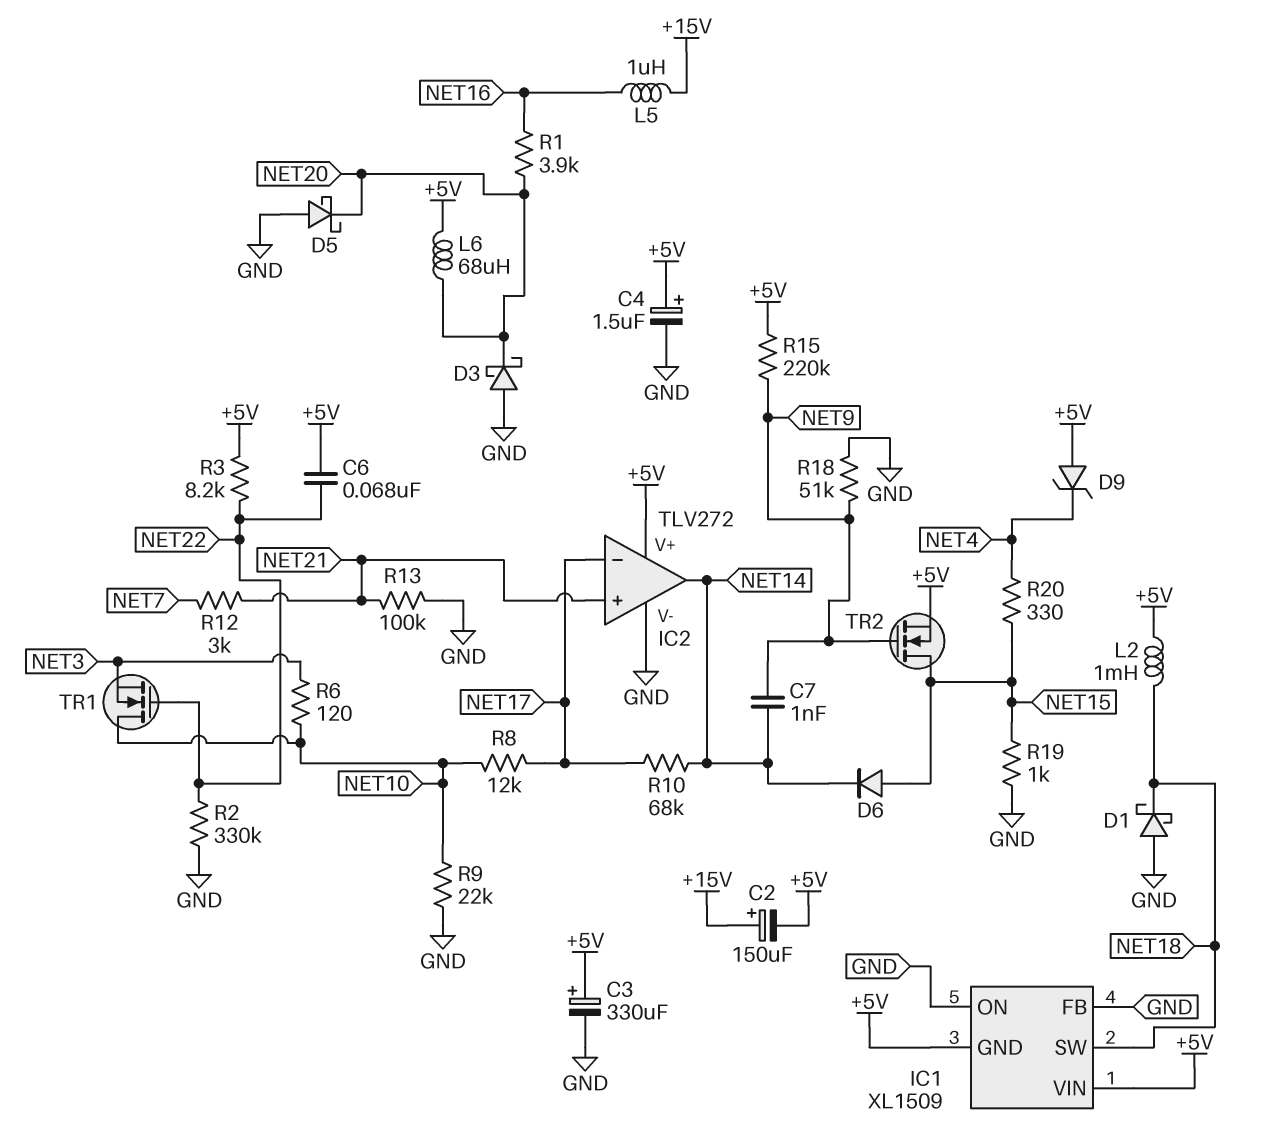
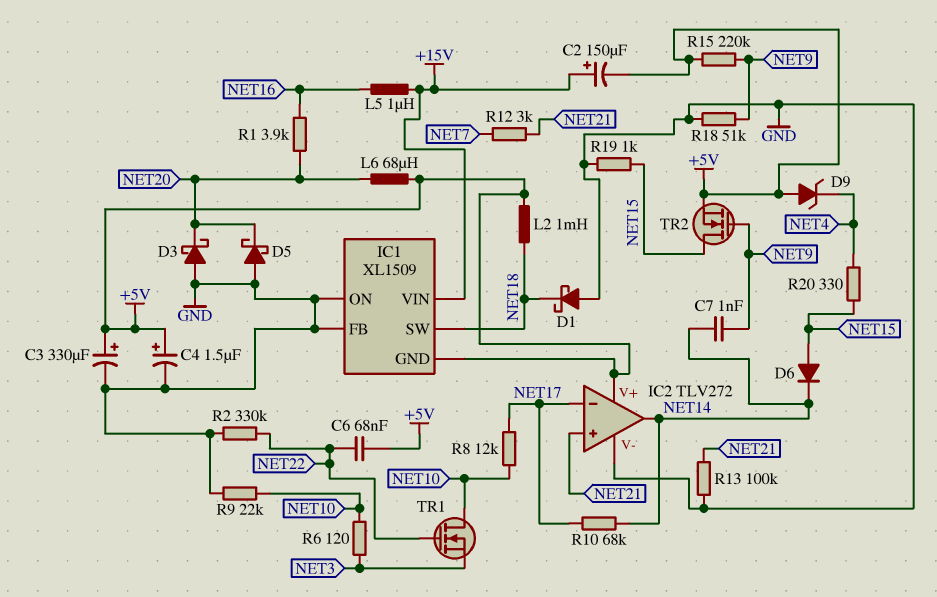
IC1 pin VIN: +5V -> +15V
R3: 8.2k (+5V, NET22) -> none

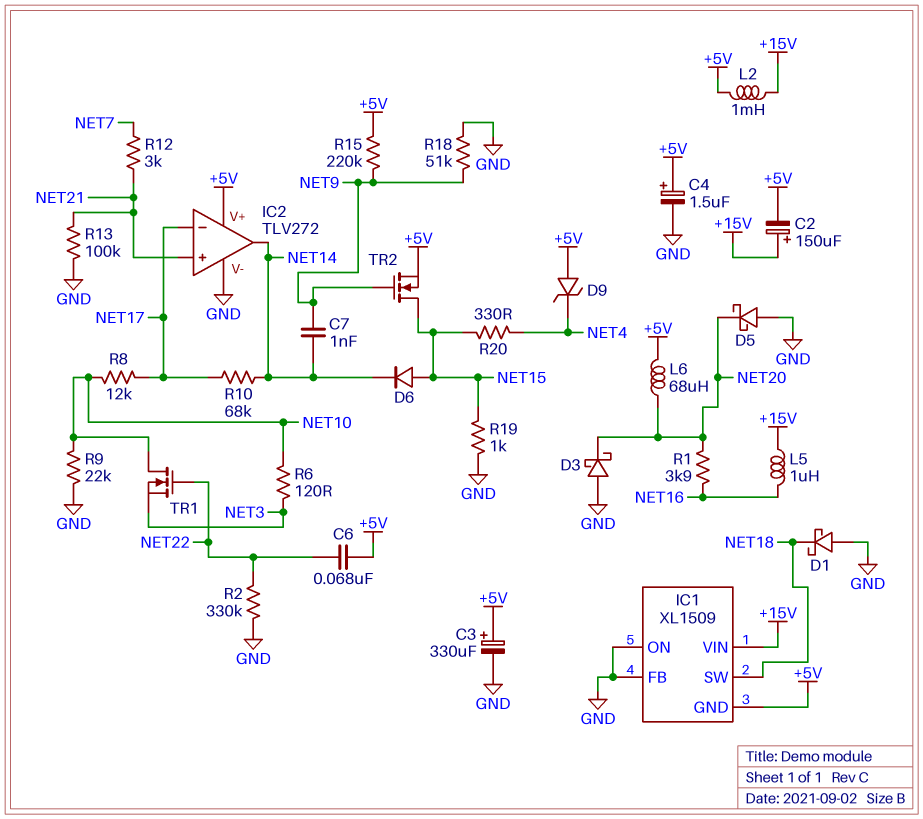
L2: 1mH (+5V, NET18) -> 1mH (+5V, +15V)

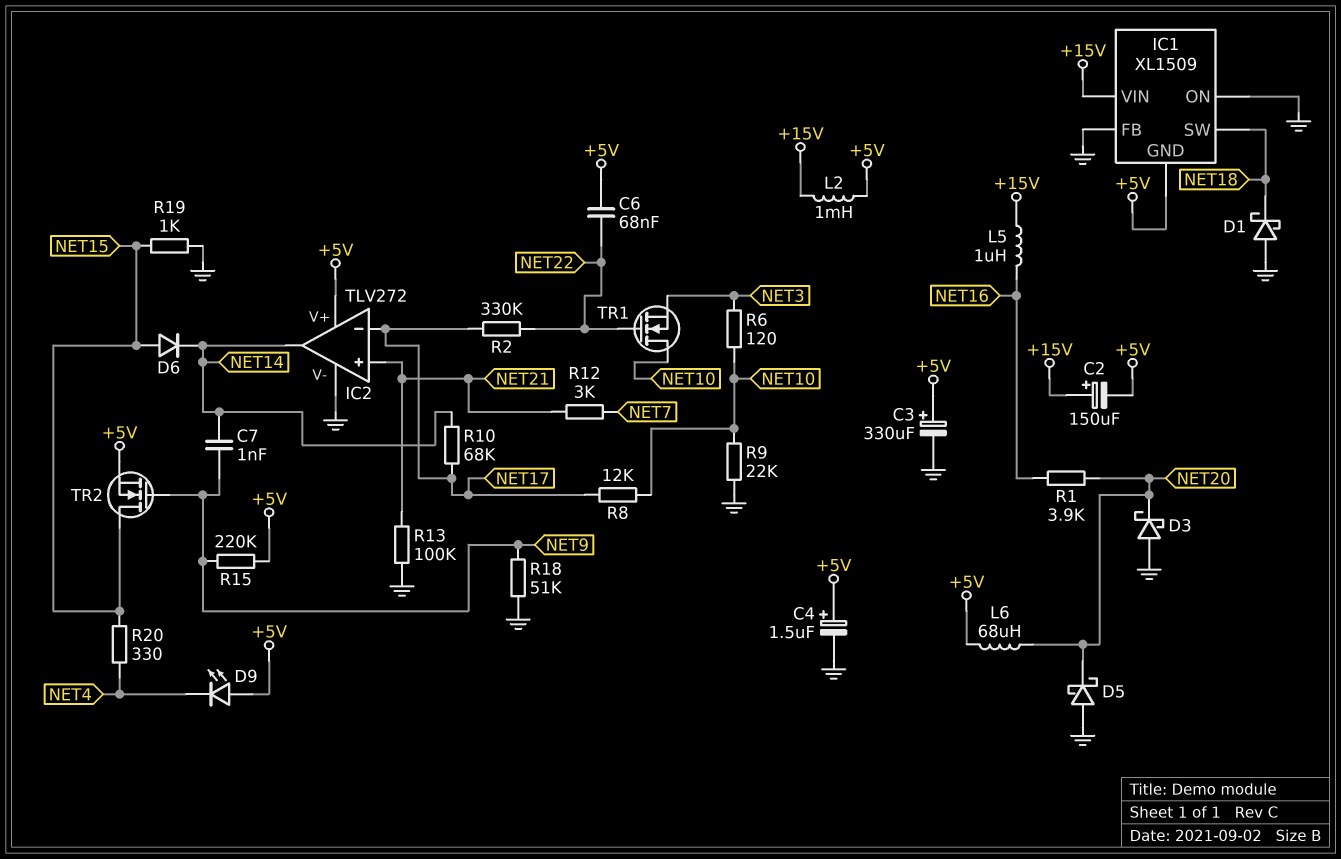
D9: zener (A +5V, K NET4) -> LED (A +5V, K NET4)
R2: 330k (GND, NET22) -> 330k (NET17, NET22)

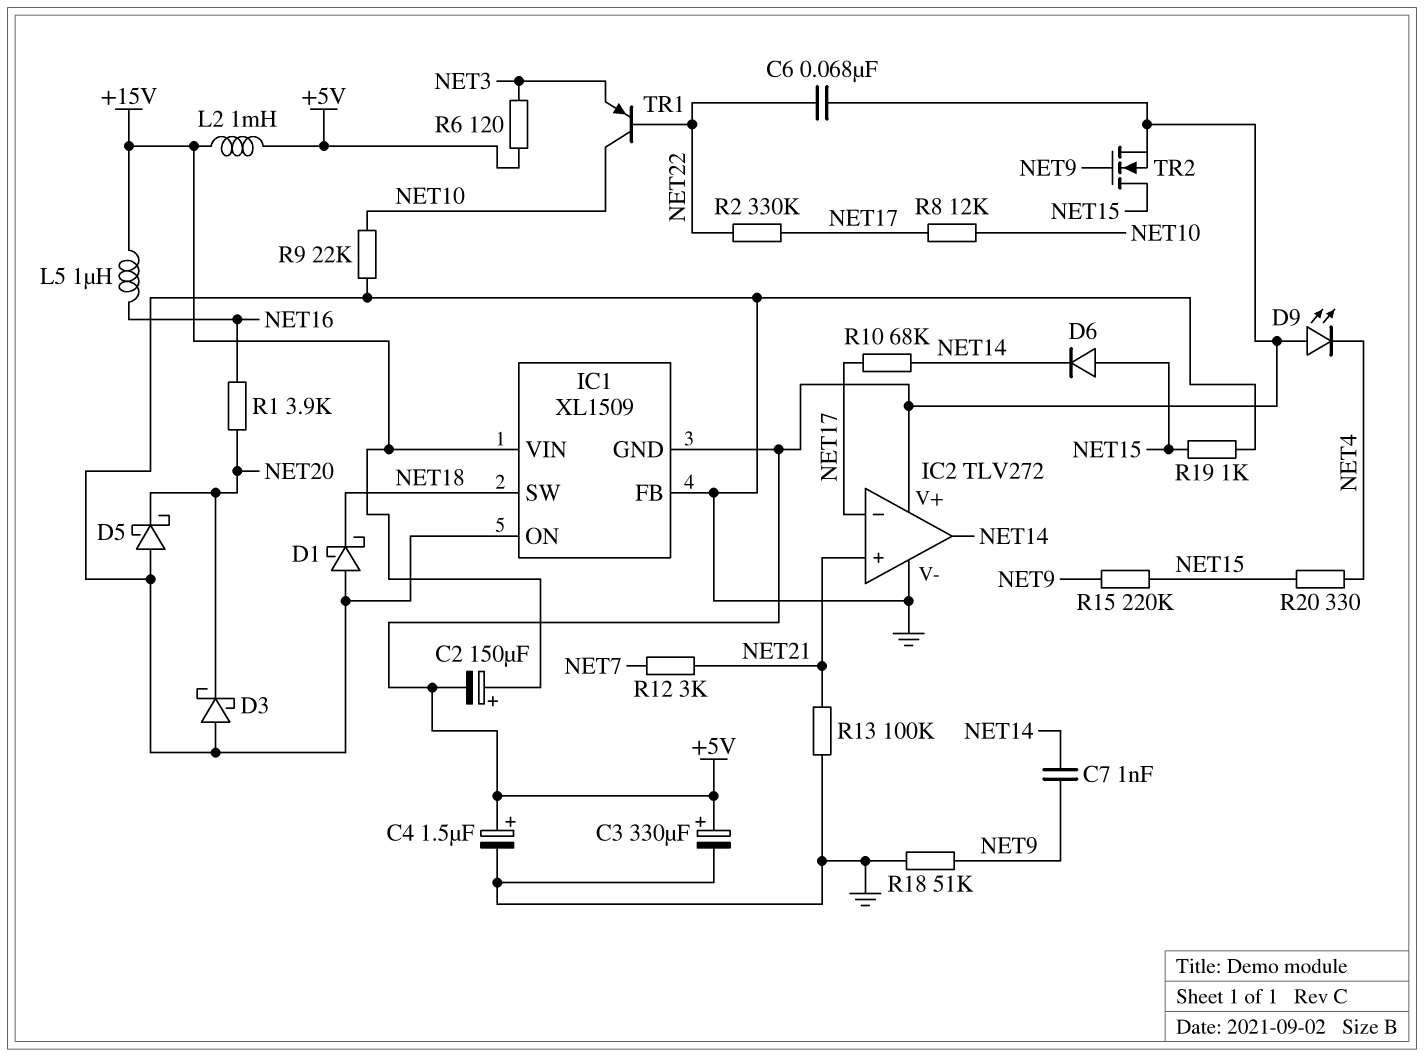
L6: 68uH (+5V, NET20) -> none
R6: 120 (NET3, NET10) -> 120 (+5V, NET3)
R15: 220k (+5V, NET9) -> 220k (NET9, NET15)
TR1: NMOS (G NET22, D NET10, S NET3) -> PNP (B NET22, C NET10, E NET3)

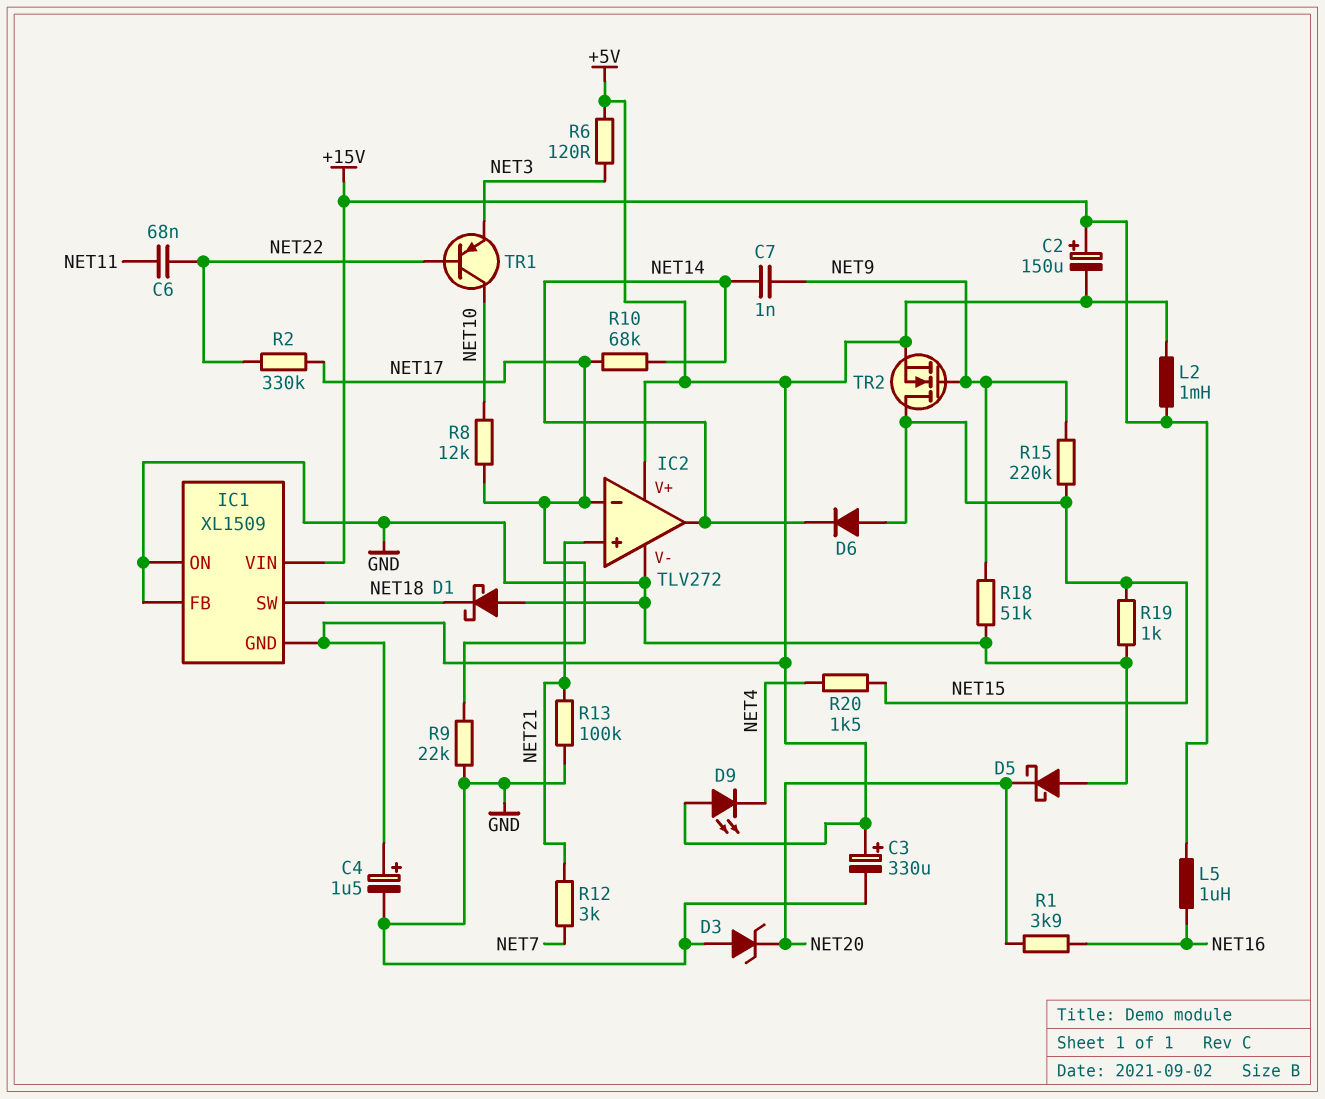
C6: 68nF (+5V, NET22) -> 68nF (NET11, NET22)
D3: schottky (A GND, K NET20) -> zener (A GND, K NET20)
R9: 22k (GND, NET10) -> 22k (GND, NET17)
R20: 330 (NET4, NET15) -> 1.5k (NET4, NET15)

